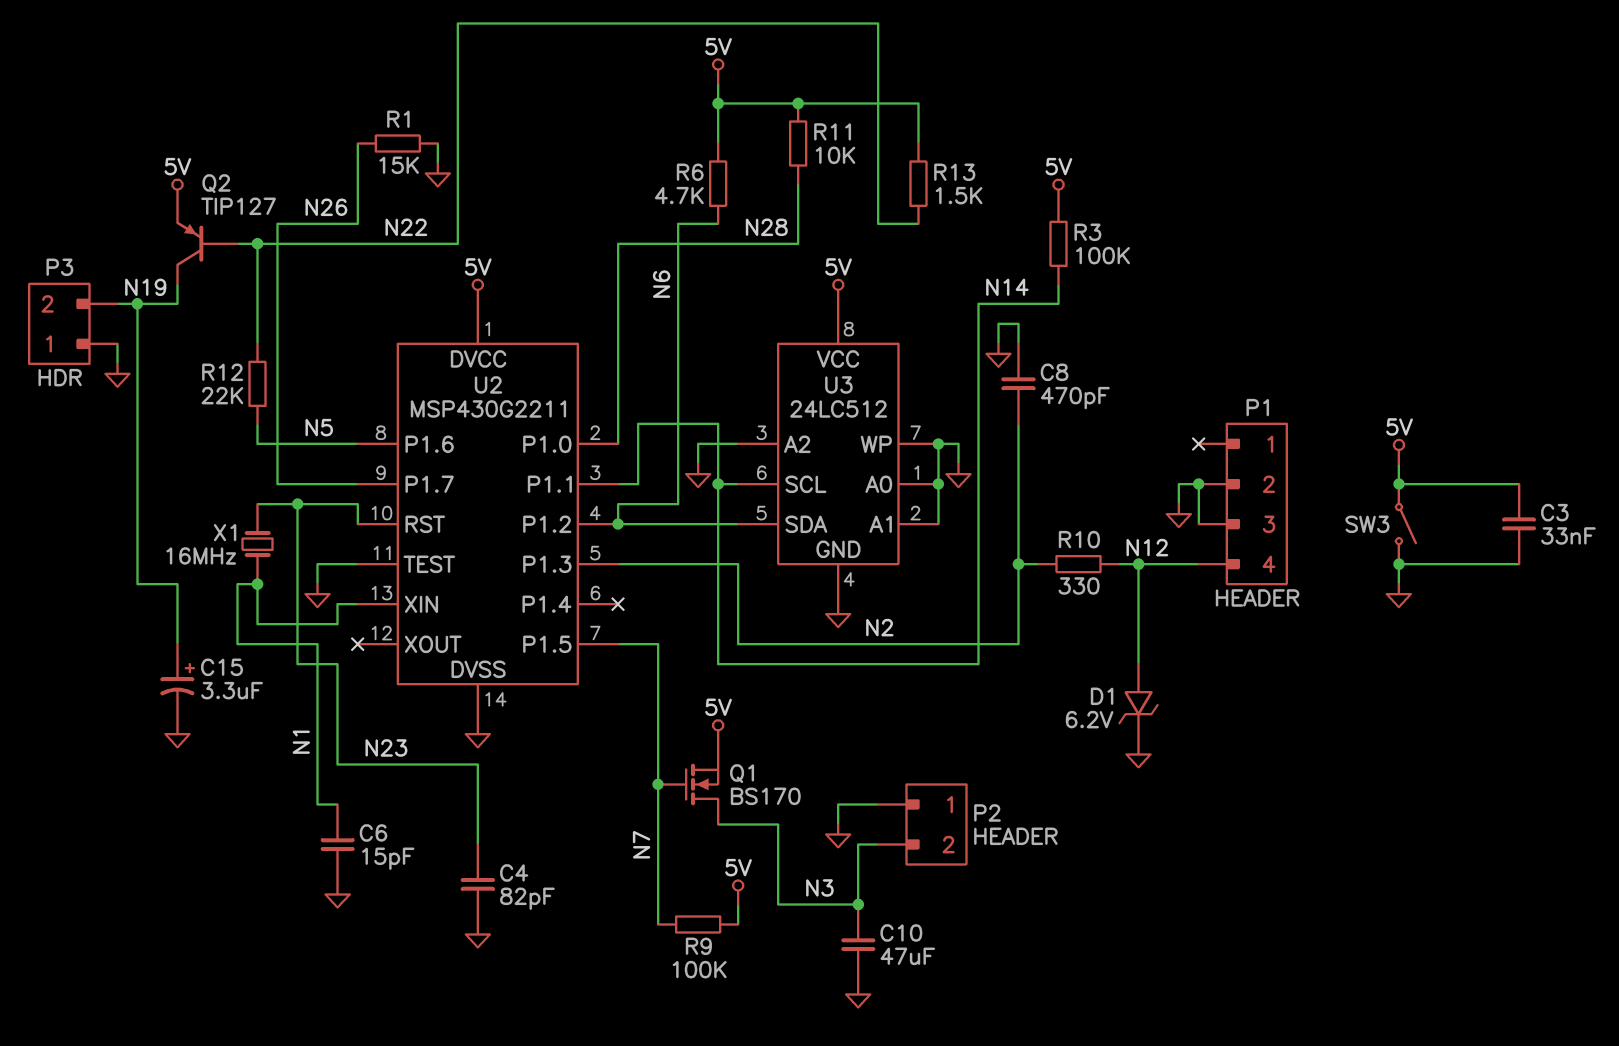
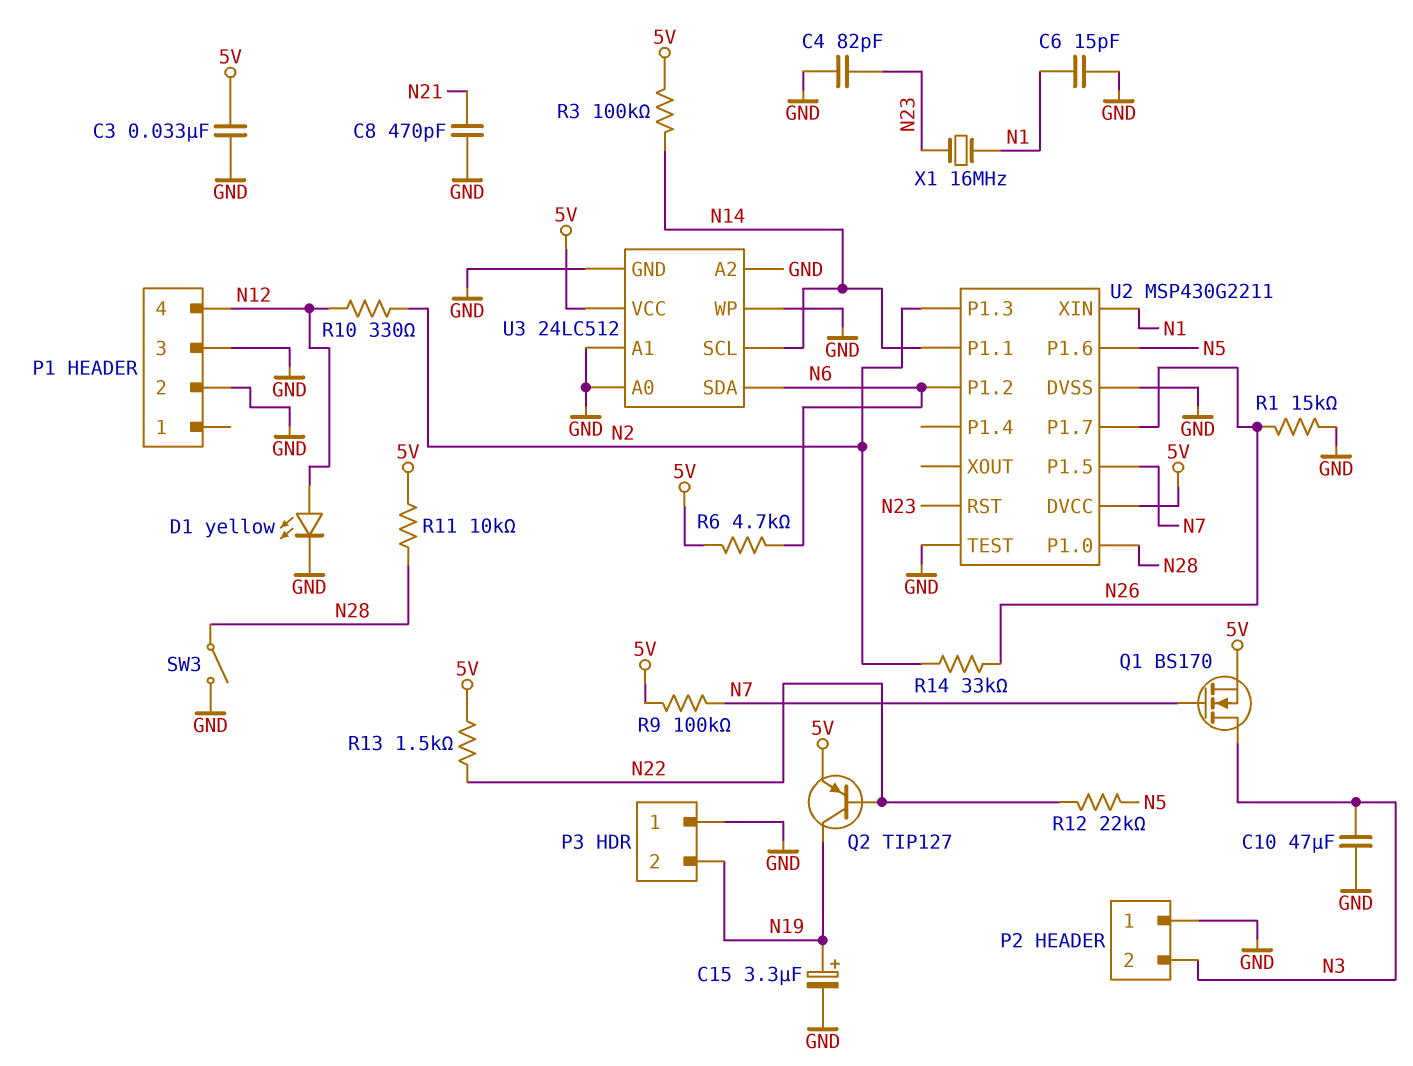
C8: 470pF (GND, N2) -> 470pF (GND, N21)
D1: zener 6.2V (A N12, K GND) -> LED yellow (A N12, K GND)
R14: none -> 33k (N2, N26)
SW3: switch (5V, GND) -> switch (GND, N28)

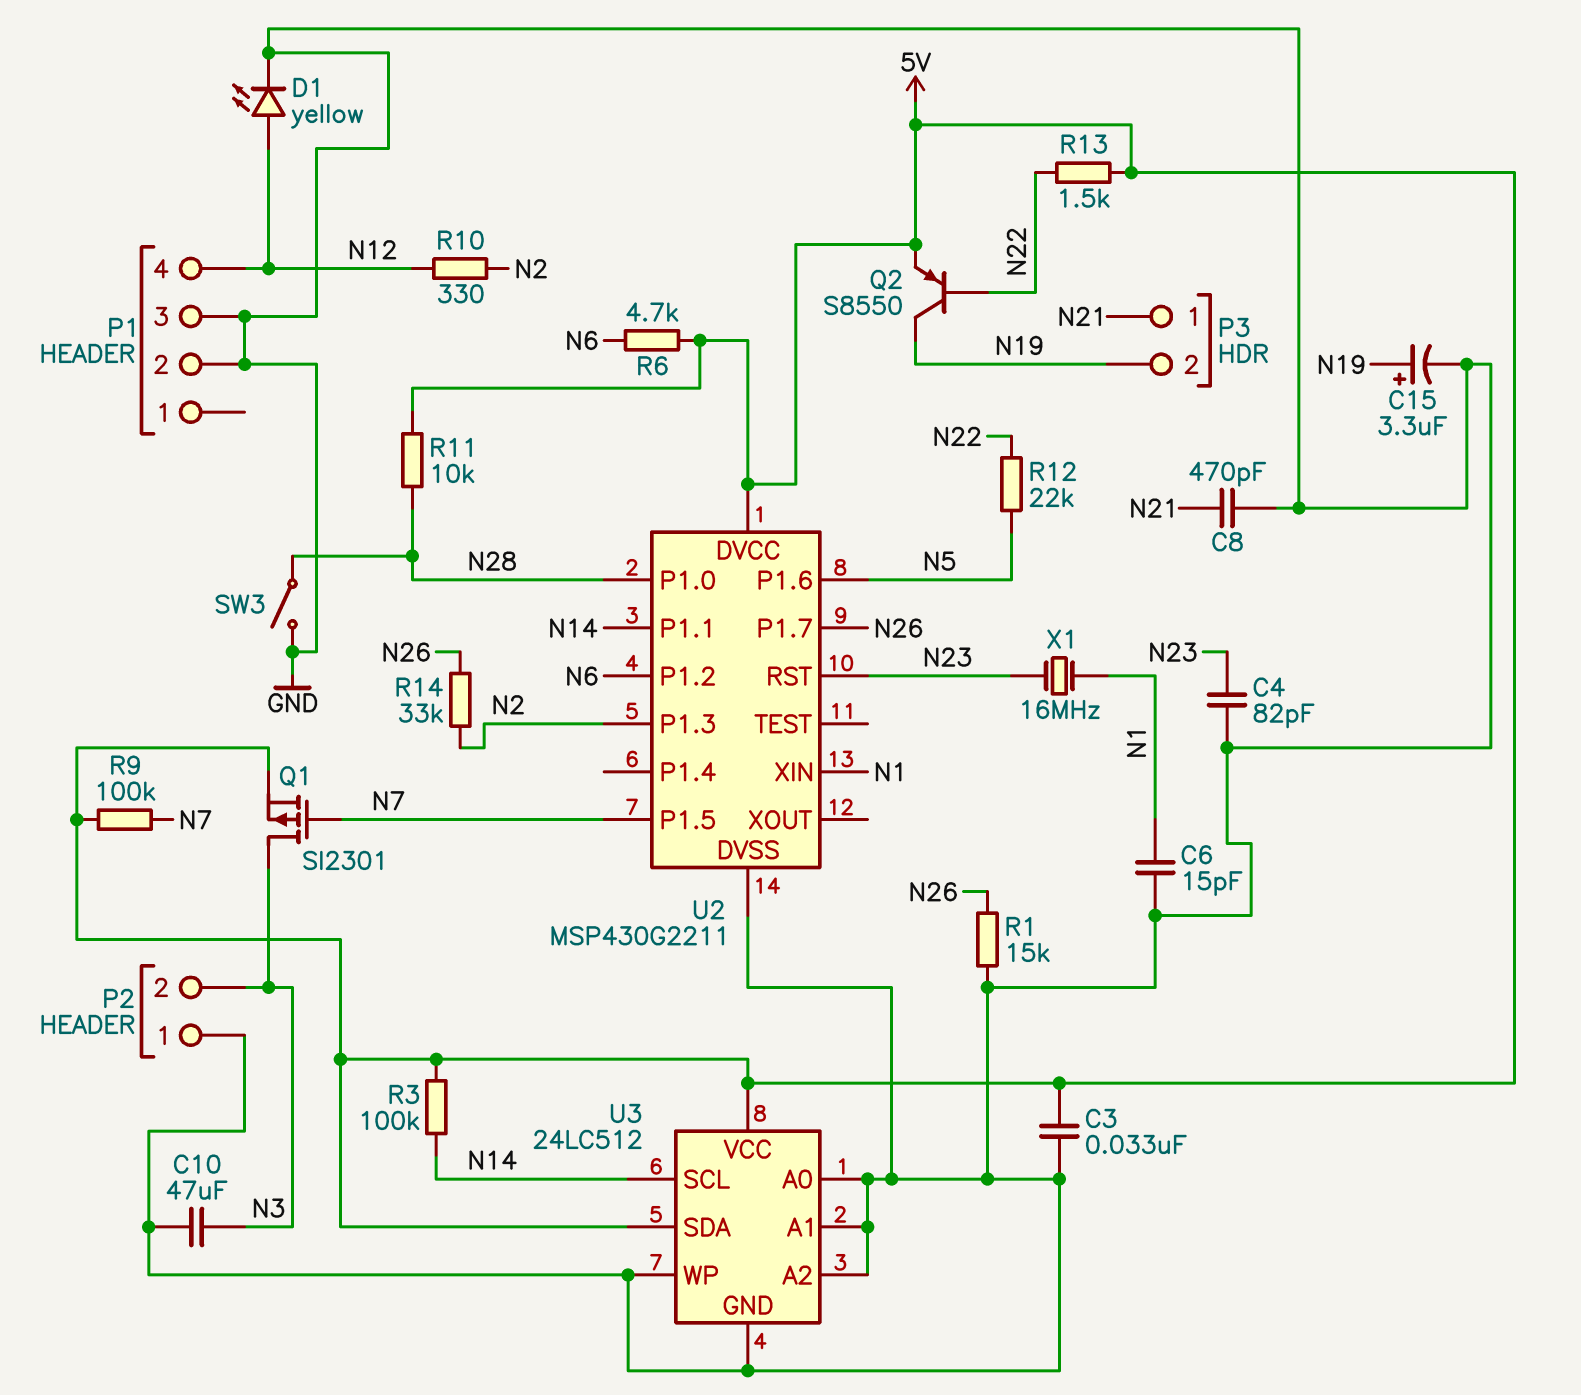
P3 pin 1: GND -> N21
Q1: NMOS BS170 (G N7, D N3, S 5V) -> PMOS SI2301 (G N7, D N3, S 5V)
Q2: PNP TIP127 (B N22, C N19, E 5V) -> PNP S8550 (B N22, C N19, E 5V)
U2 pin TEST: GND -> none
U3 pin SDA: N6 -> 5V

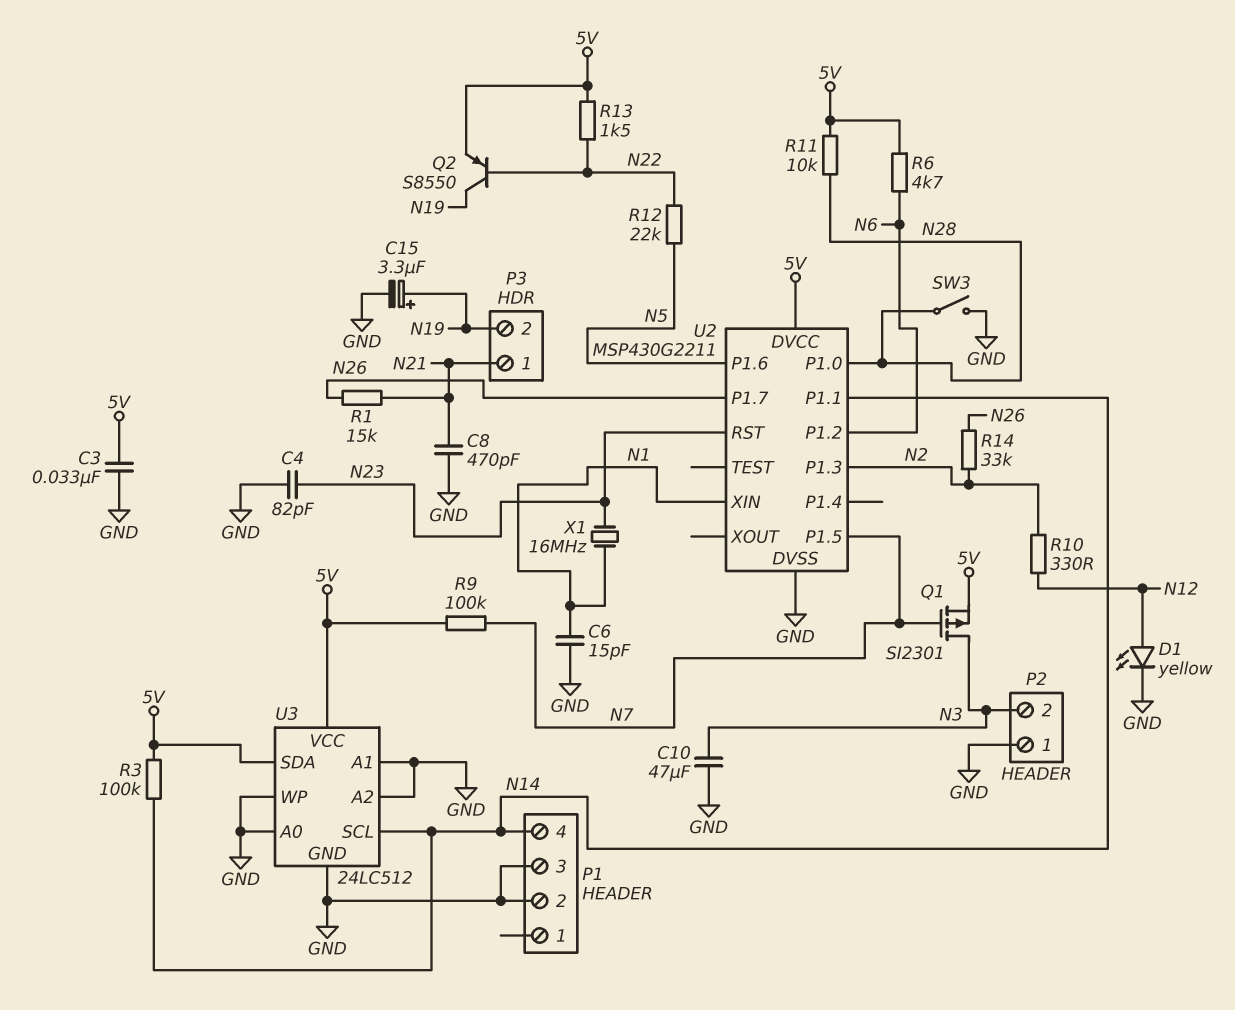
P1 pin 4: N12 -> N14
R1: 15k (GND, N26) -> 15k (N21, N26)

